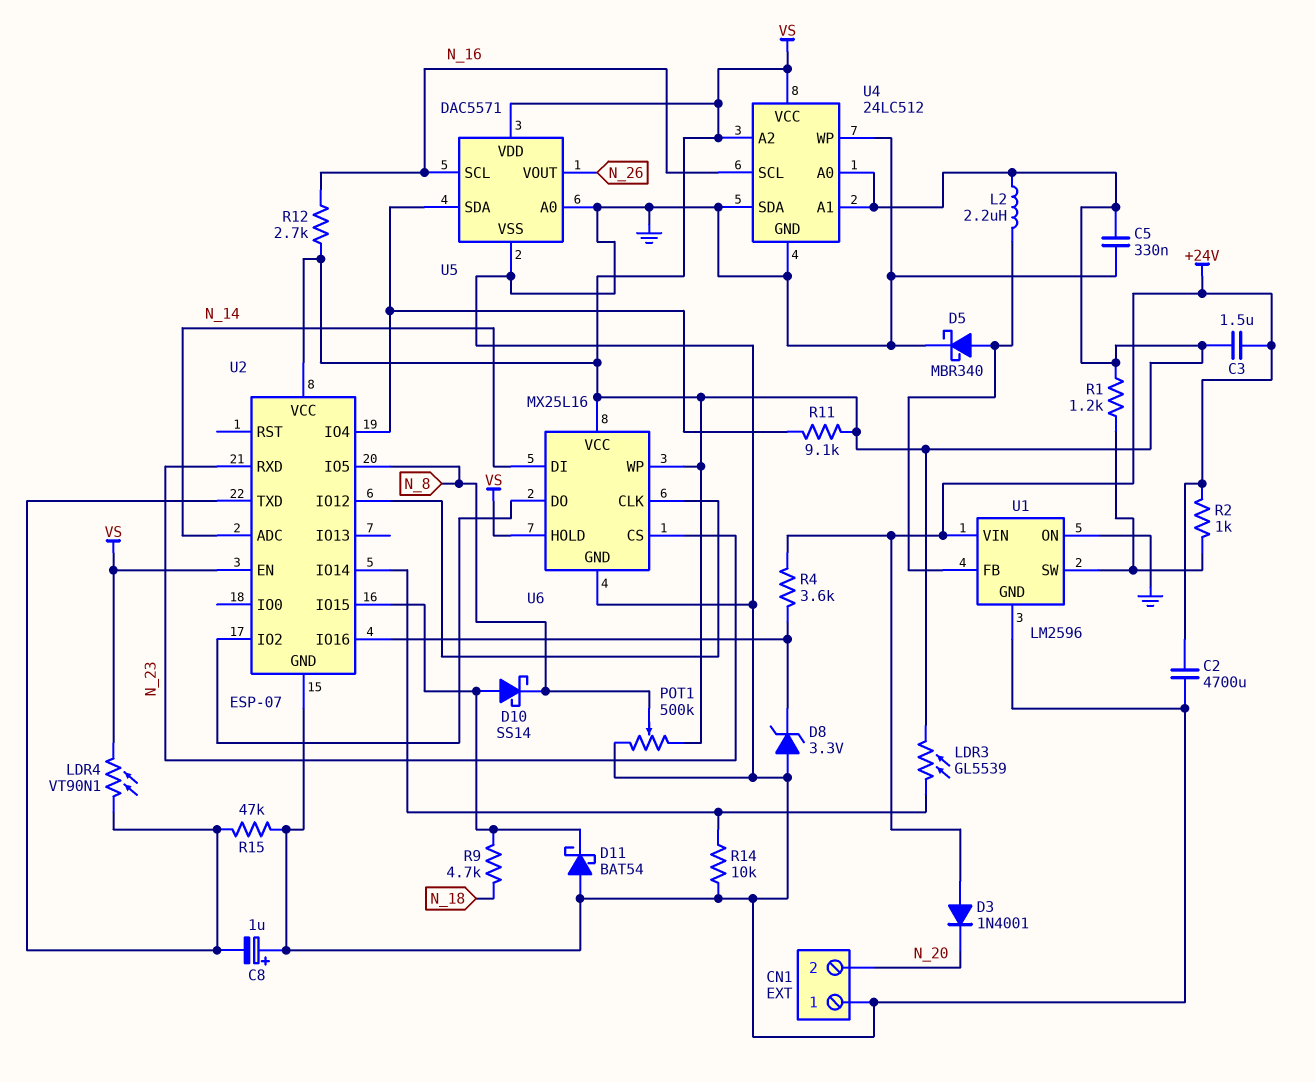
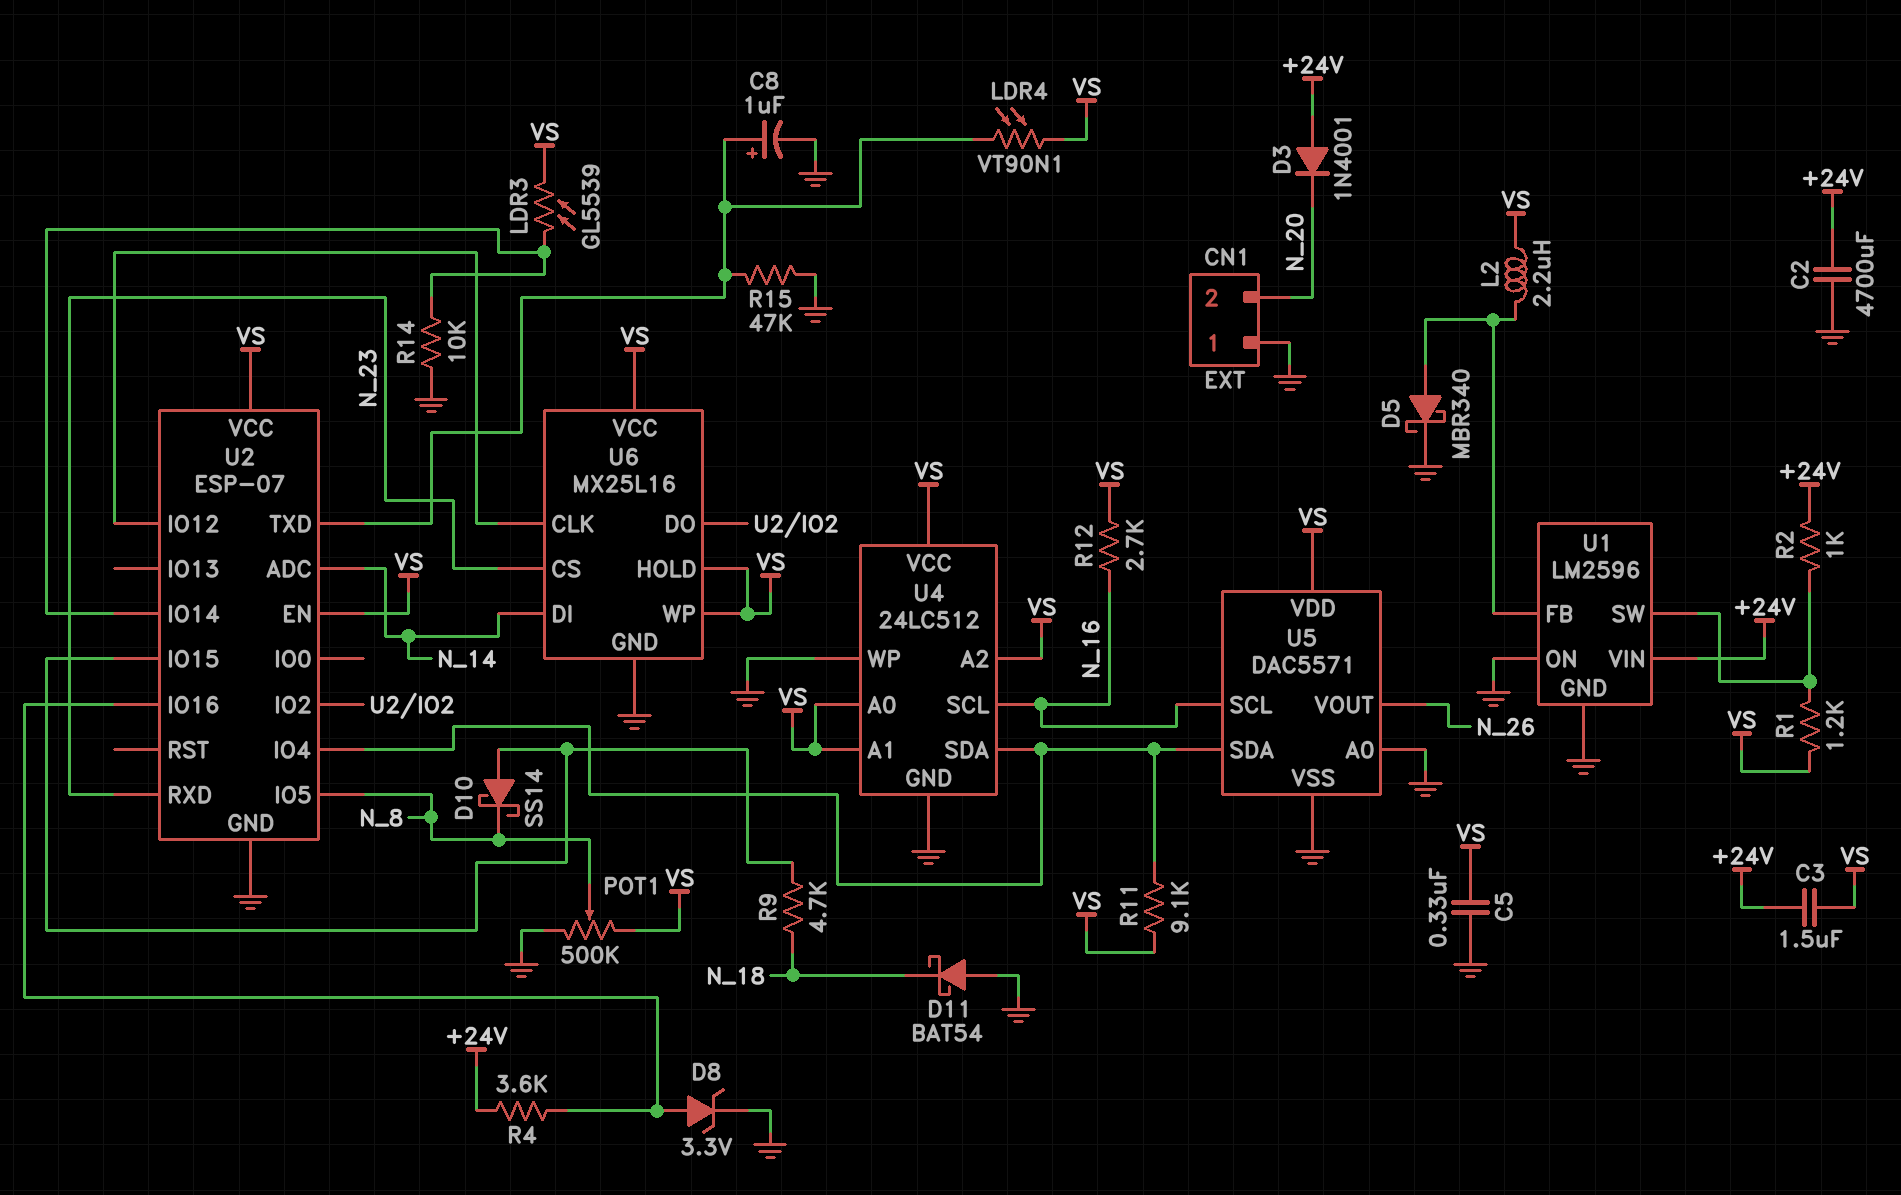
C8: 1uF (plus GND, minus U2/TXD) -> 1uF (plus U2/TXD, minus GND)
D8: zener 3.3V (A GND, K U2/IO16) -> zener 3.3V (A U2/IO16, K GND)
D11: schottky BAT54 (A GND, K U2/IO15) -> schottky BAT54 (A GND, K N_18)
U4 pin SDA: GND -> U2/IO4

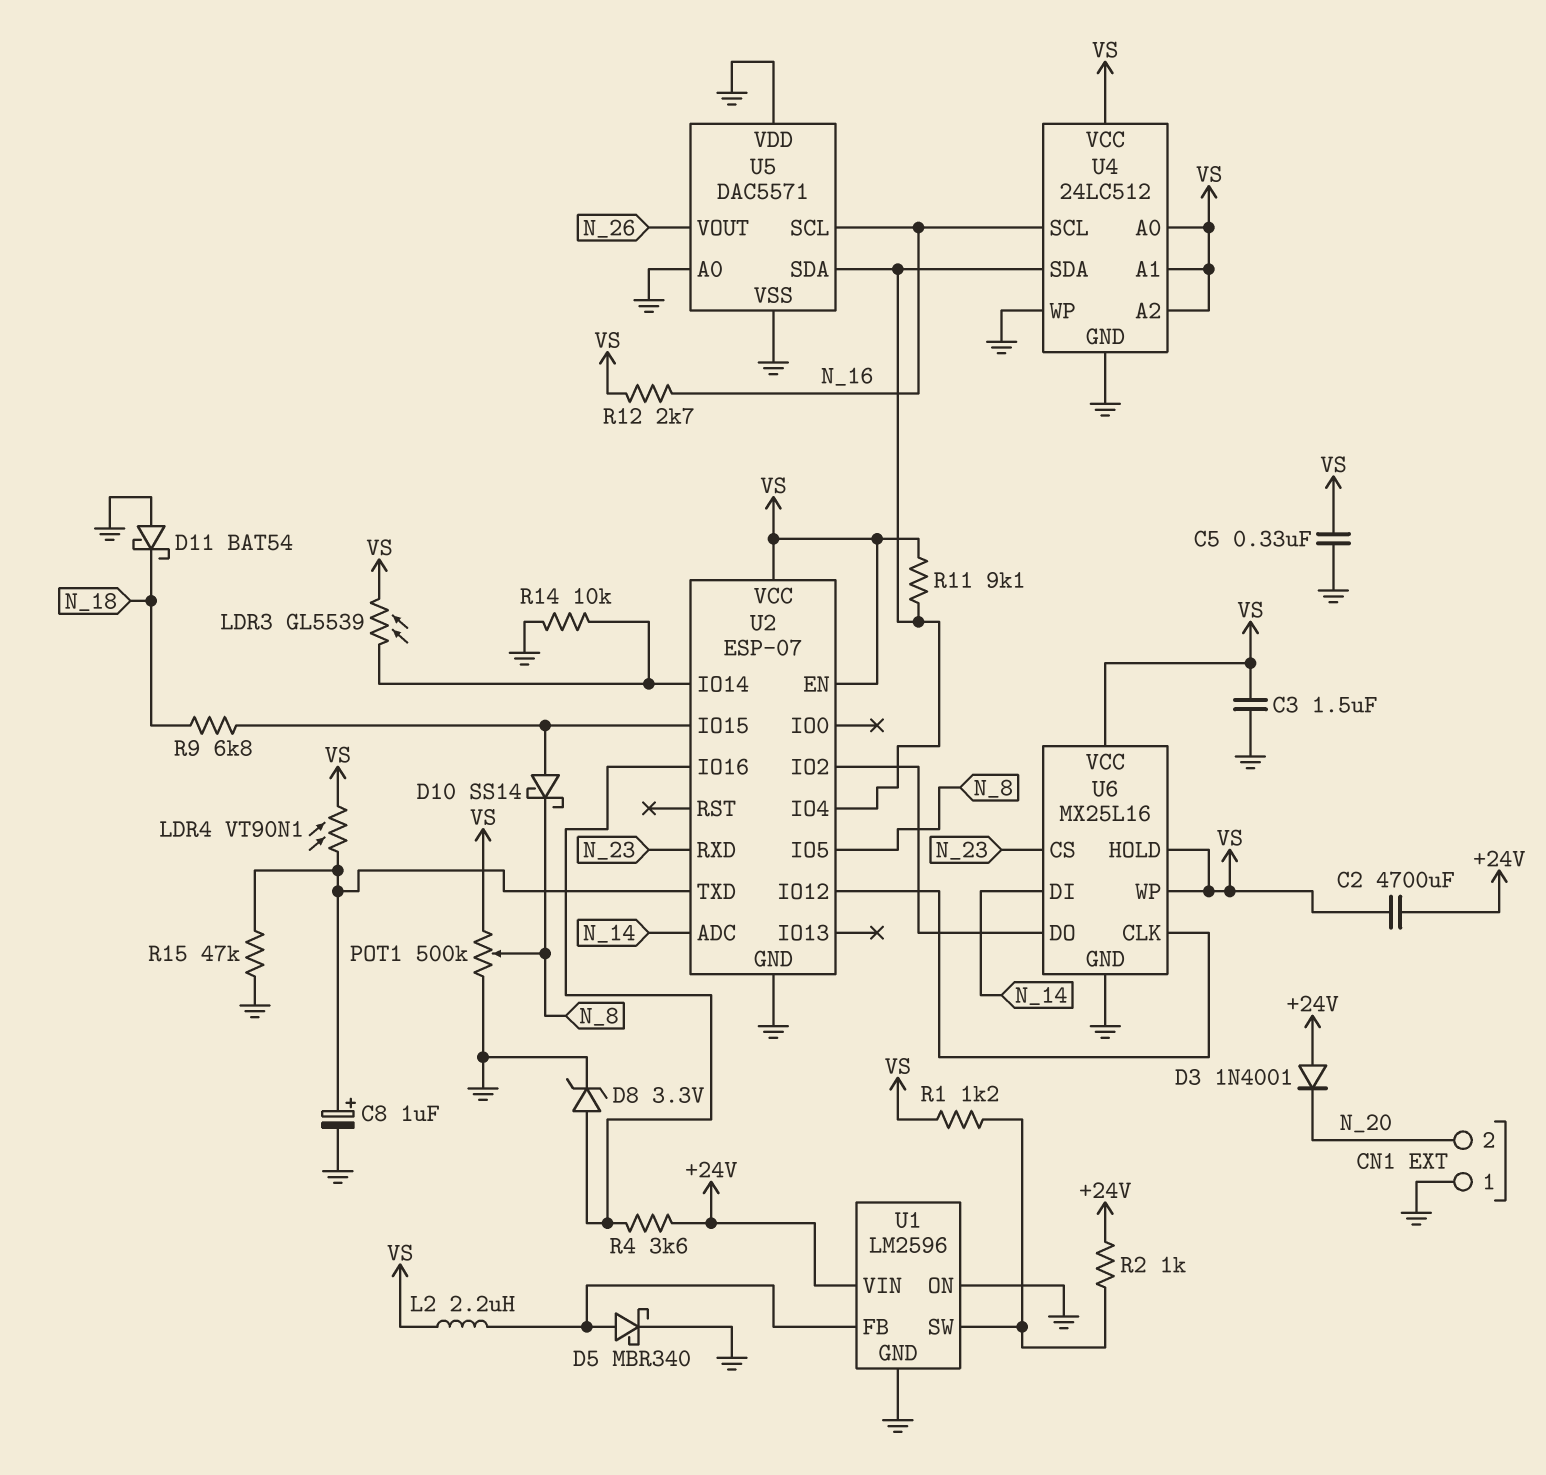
C2: 4700uF (+24V, GND) -> 4700uF (+24V, VS)
C3: 1.5uF (+24V, VS) -> 1.5uF (GND, VS)
R9: 4.7k (N_18, U2/IO15) -> 6.8k (N_18, U2/IO15)
U5 pin VDD: VS -> GND

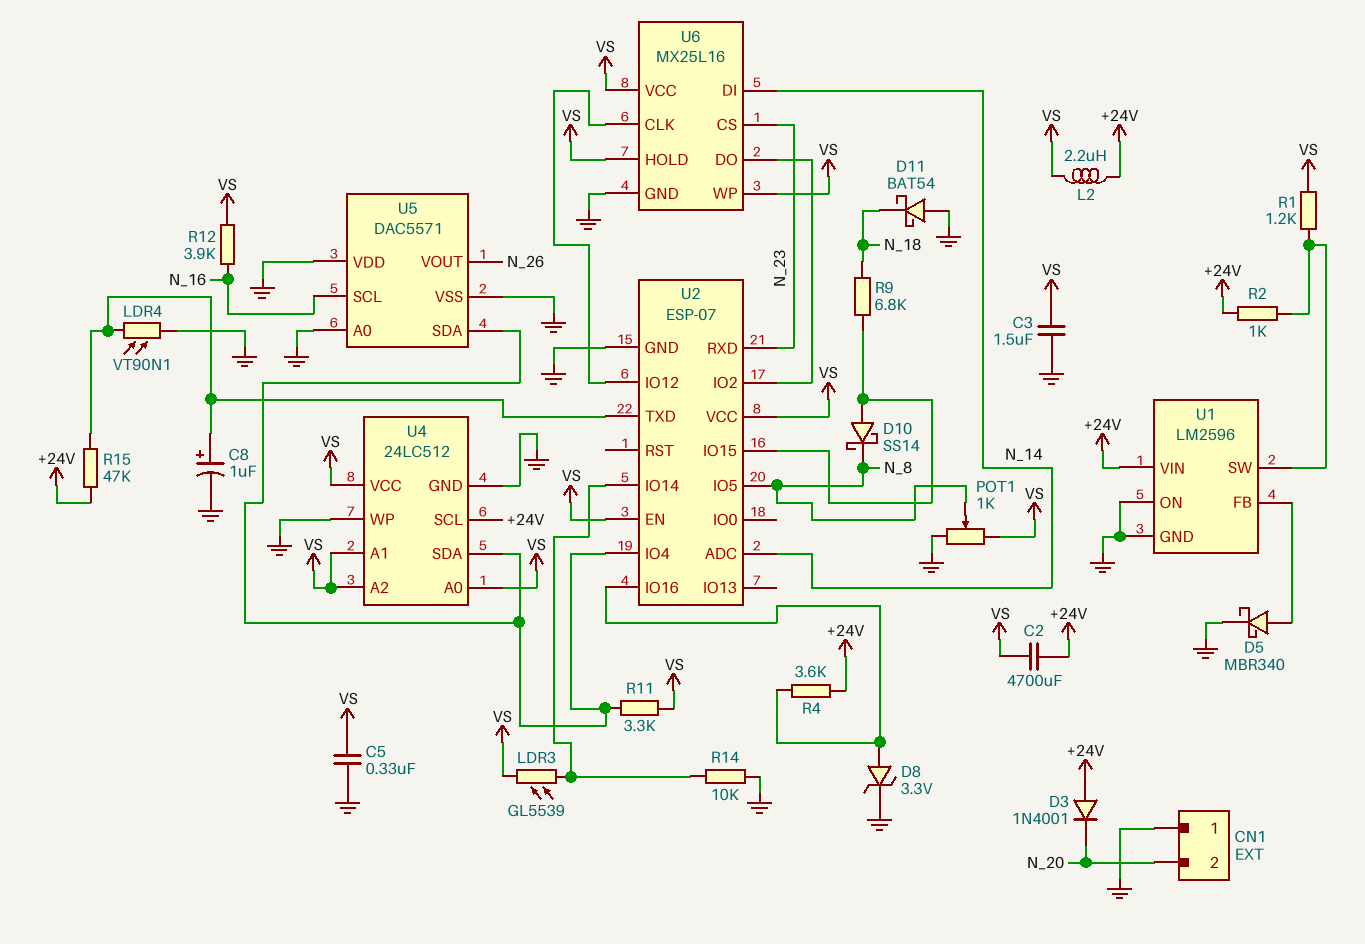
L2: 2.2uH (U1/FB, VS) -> 2.2uH (+24V, VS)
LDR4: VT90N1 (U2/TXD, VS) -> VT90N1 (GND, U2/TXD)
POT1: 500k (GND, VS, wiper N_8) -> 1k (GND, VS, wiper N_8)
R11: 9.1k (U2/IO4, VS) -> 3.3k (U2/IO4, VS)
R12: 2.7k (N_16, VS) -> 3.9k (N_16, VS)
R15: 47k (GND, U2/TXD) -> 47k (+24V, U2/TXD)
U4 pin SCL: N_16 -> +24V

